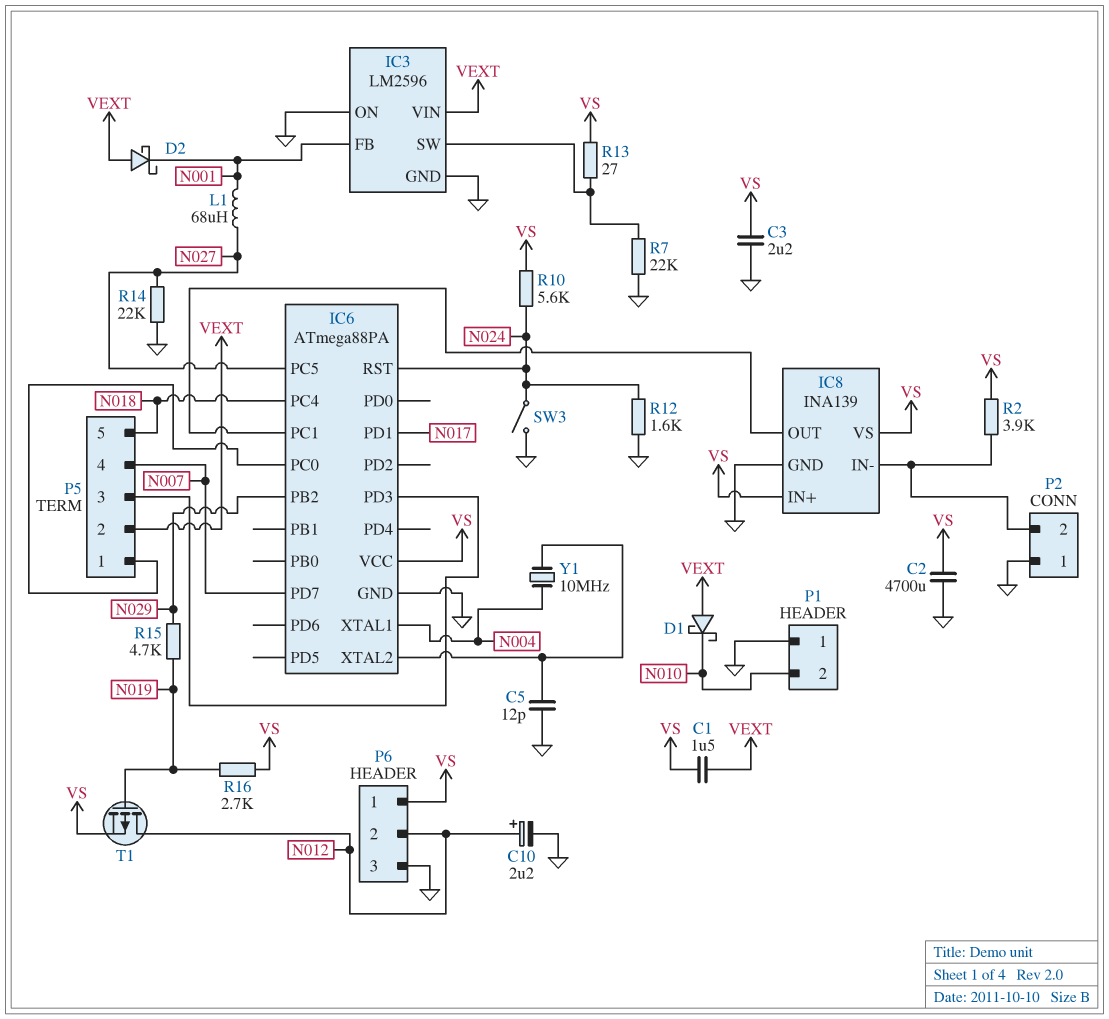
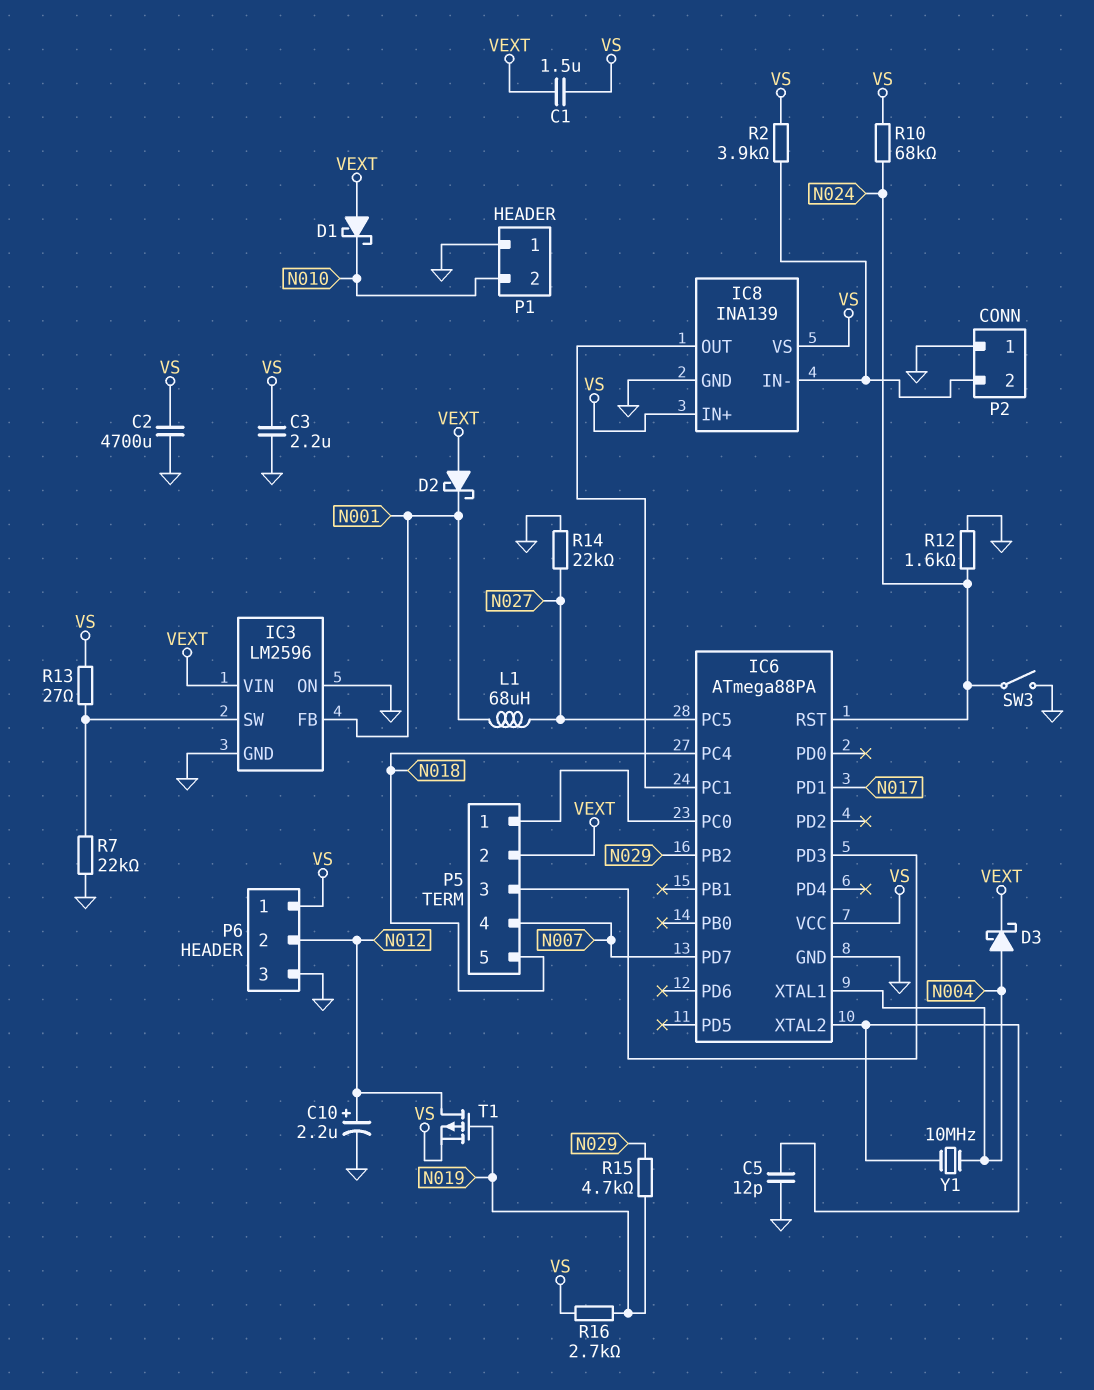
D3: none -> schottky (A N004, K VEXT)
R10: 5.6k (N024, VS) -> 68k (N024, VS)

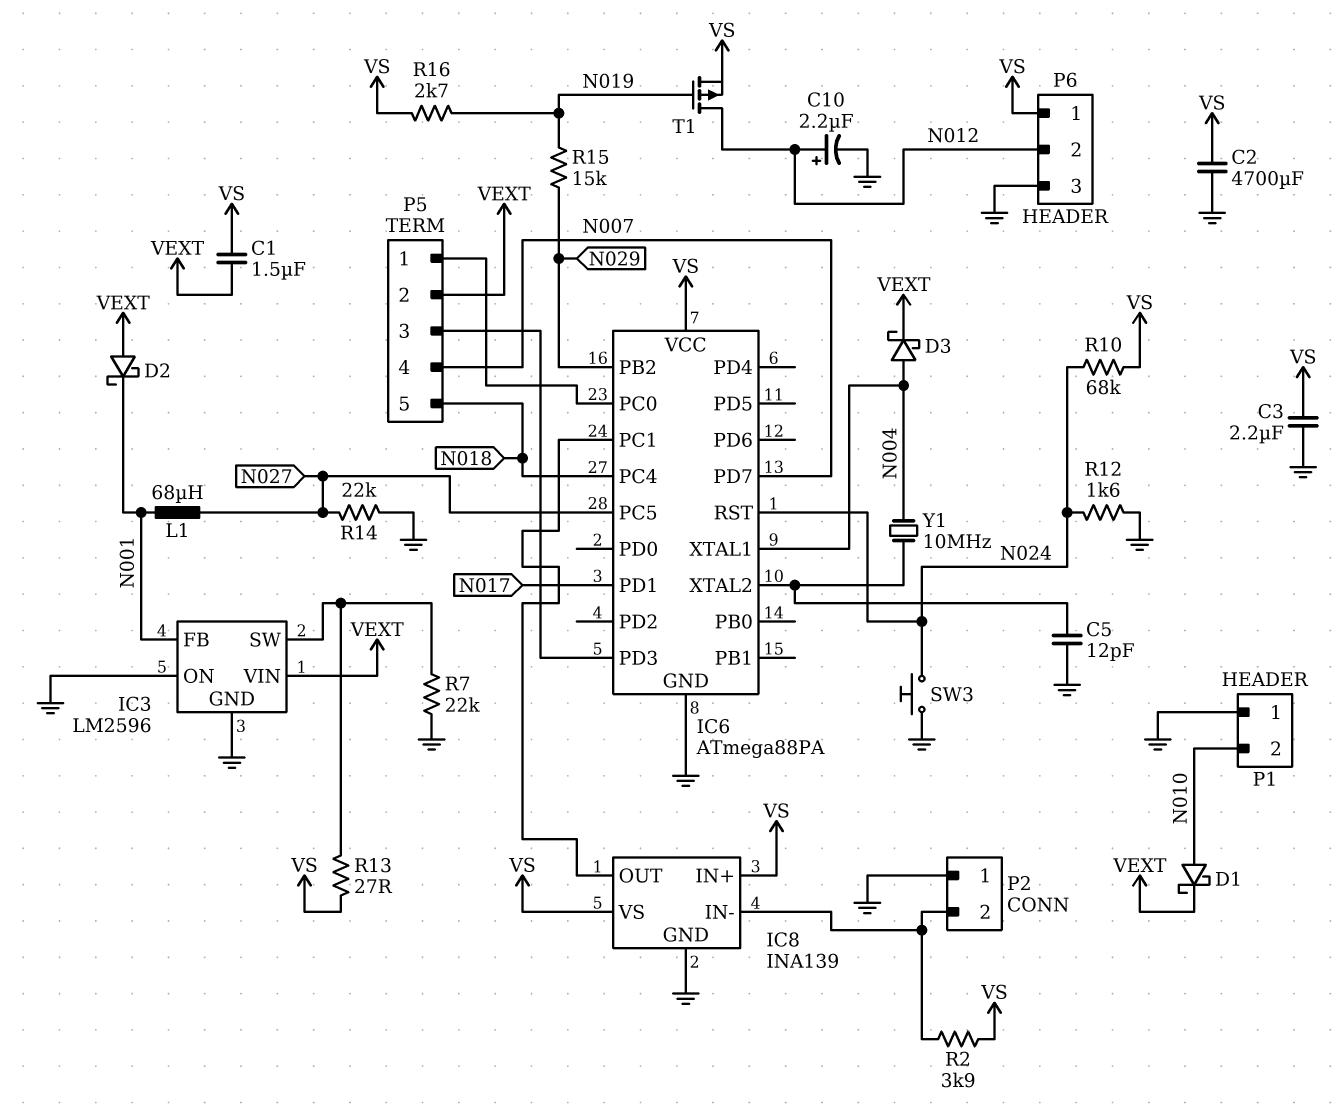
D1: schottky (A VEXT, K N010) -> schottky (A N010, K VEXT)
R15: 4.7k (N019, N029) -> 15k (N019, N029)
SW3: switch (GND, N024) -> button (GND, N024)

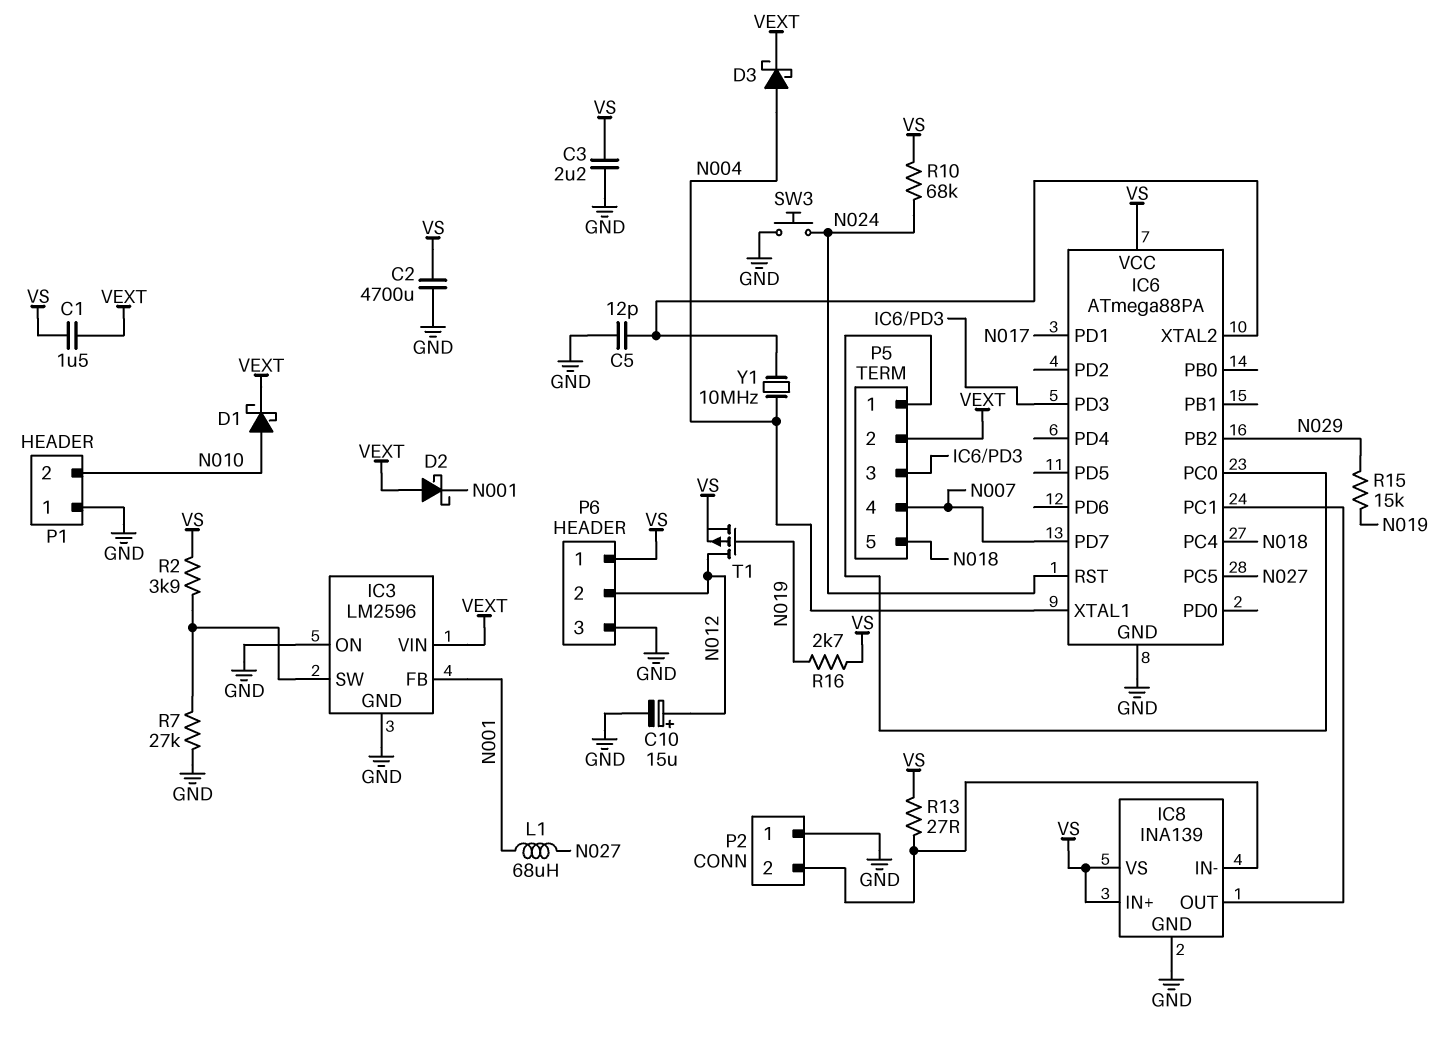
C10: 2.2uF (plus N012, minus GND) -> 15uF (plus N012, minus GND)
R2: 3.9k (IC8/IN-, VS) -> 3.9k (IC3/SW, VS)
R7: 22k (GND, IC3/SW) -> 27k (GND, IC3/SW)
R12: 1.6k (GND, N024) -> none
R13: 27 (IC3/SW, VS) -> 27 (IC8/IN-, VS)
R14: 22k (GND, N027) -> none

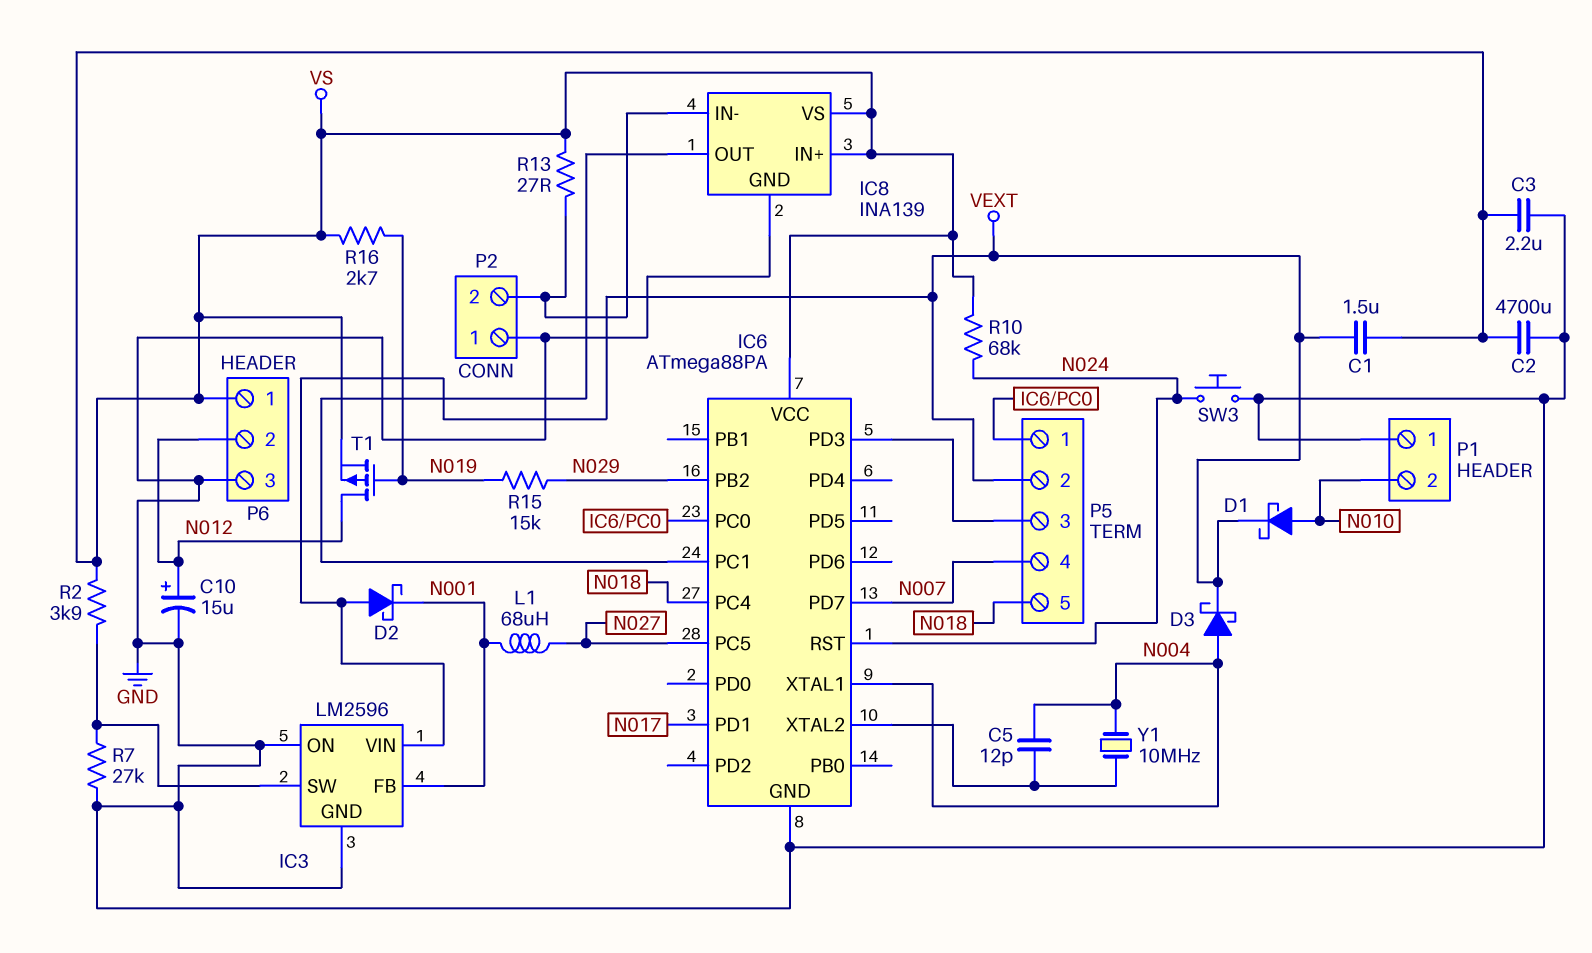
C5: 12pF (GND, IC6/XTAL2) -> 12pF (IC6/XTAL2, N004)

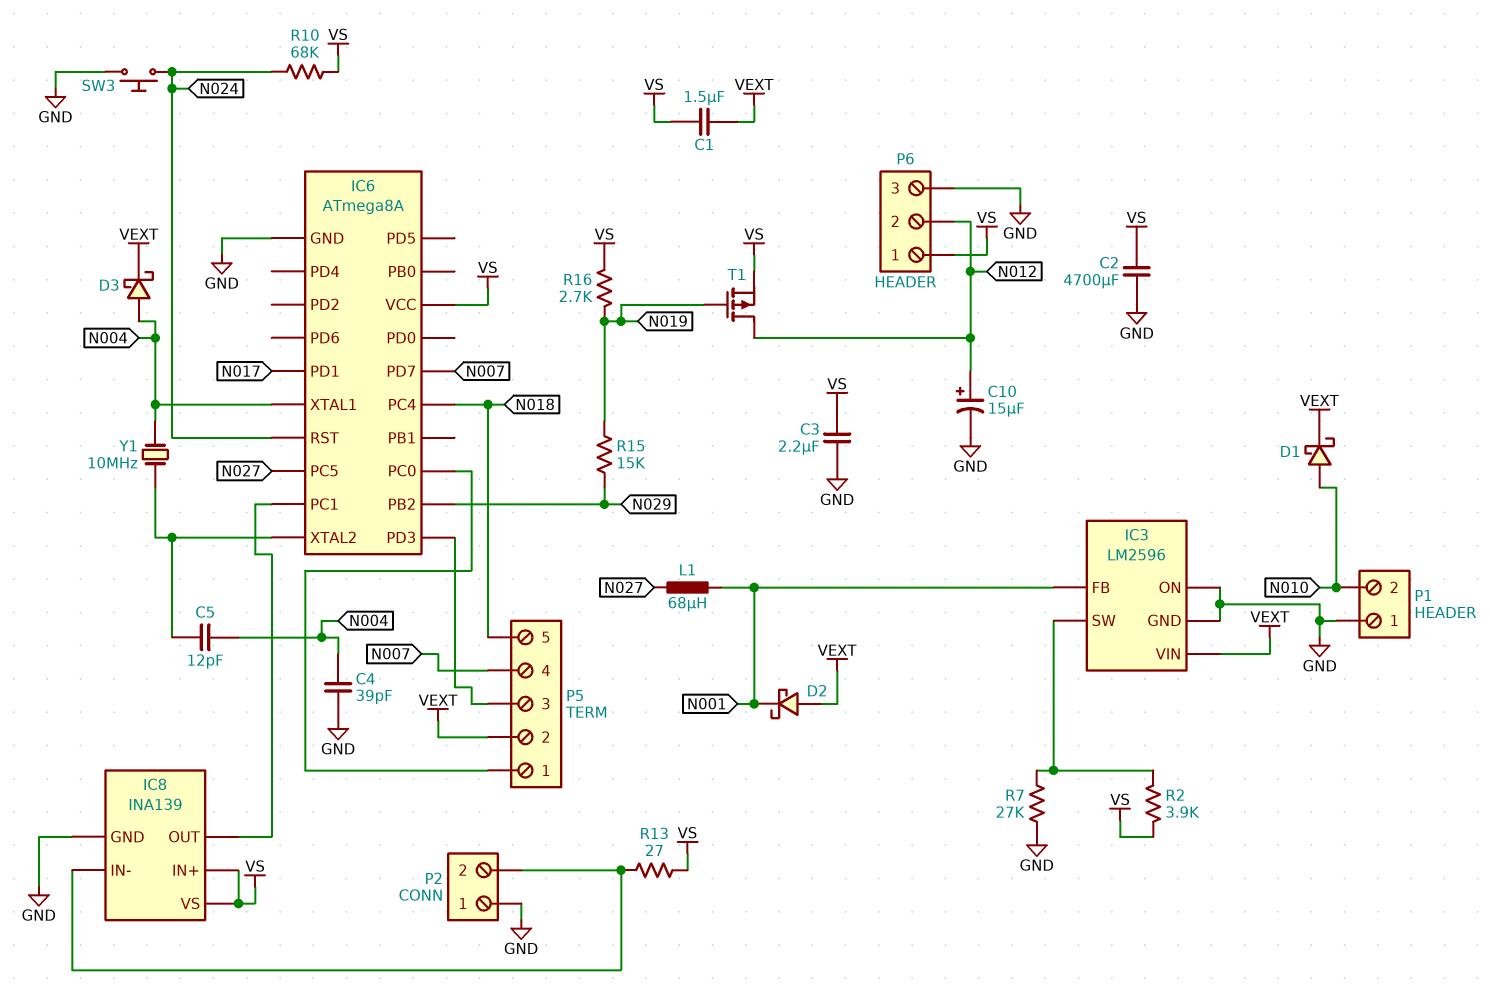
C4: none -> 39pF (GND, N004)
IC6: ATmega88PA -> ATmega8A

